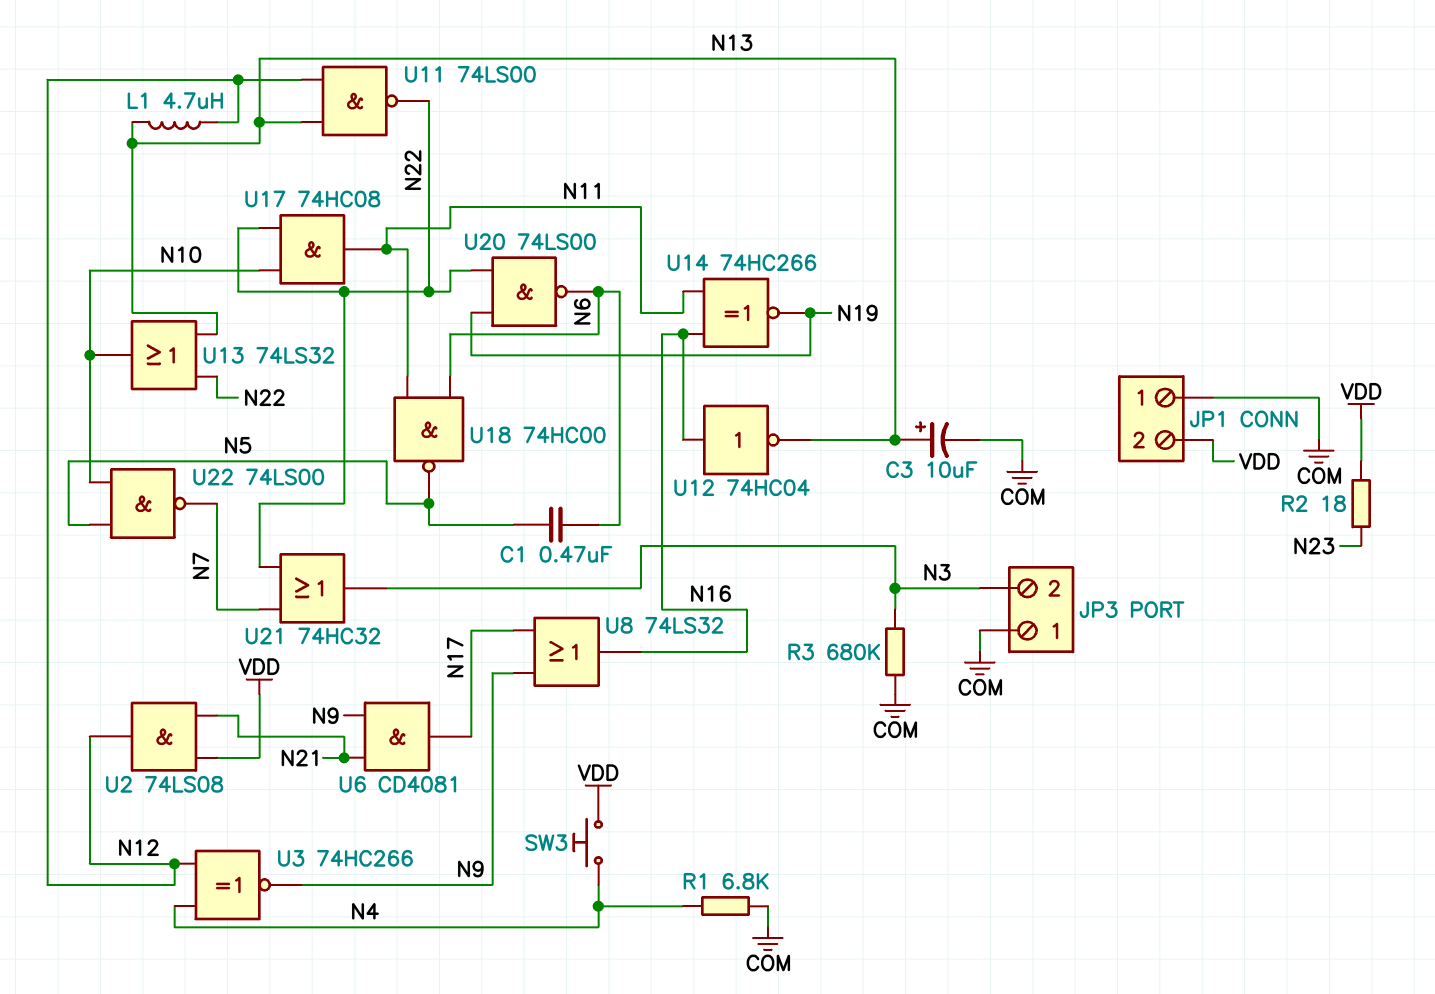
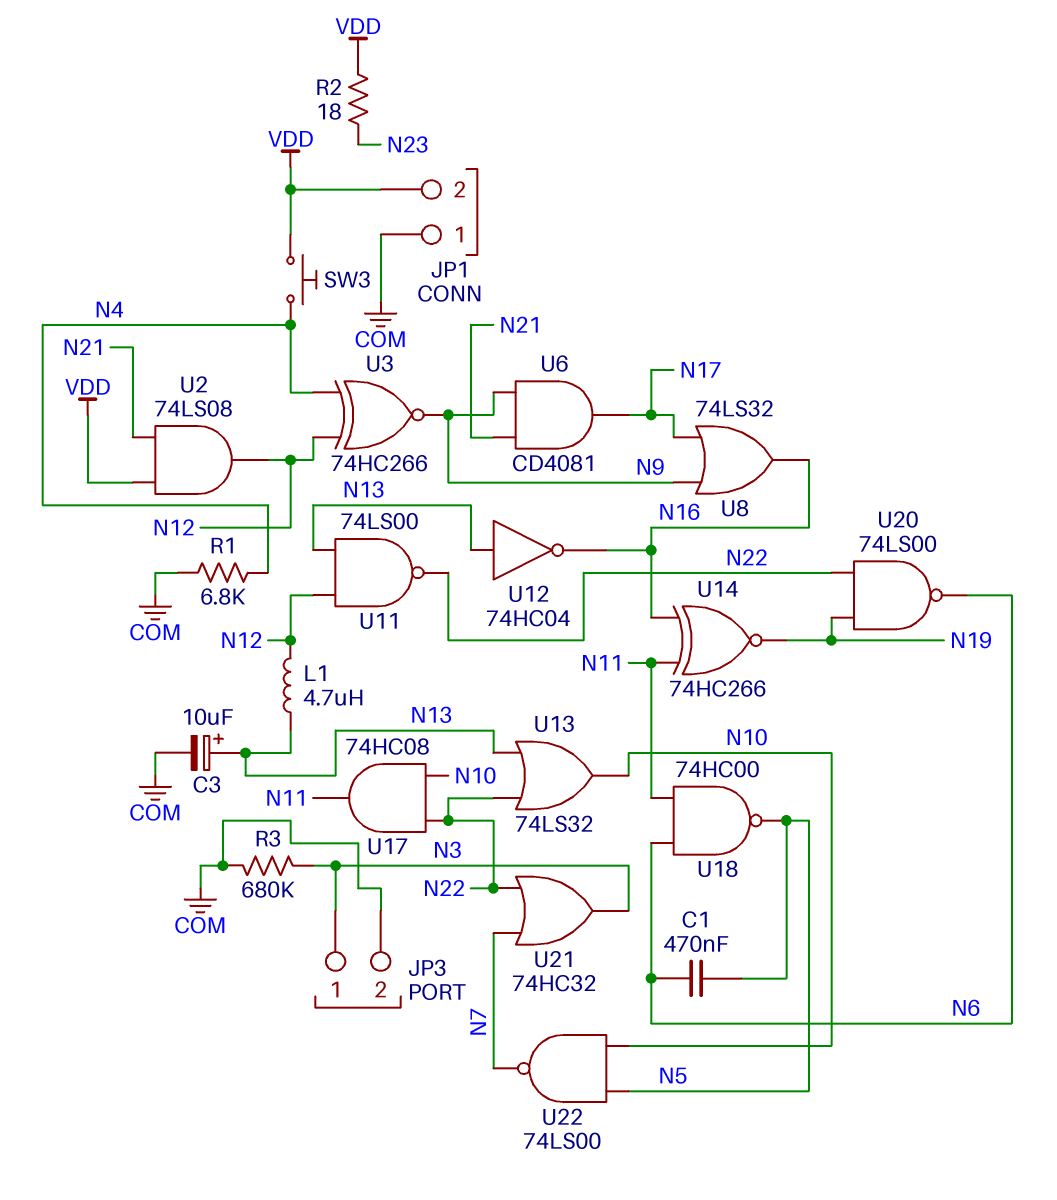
JP3 pin 1: COM -> N3
JP3 pin 2: N3 -> COM
U12: NOT 74HC04 (in N16, out N13) -> NOT 74HC04 (in N13, out N16)

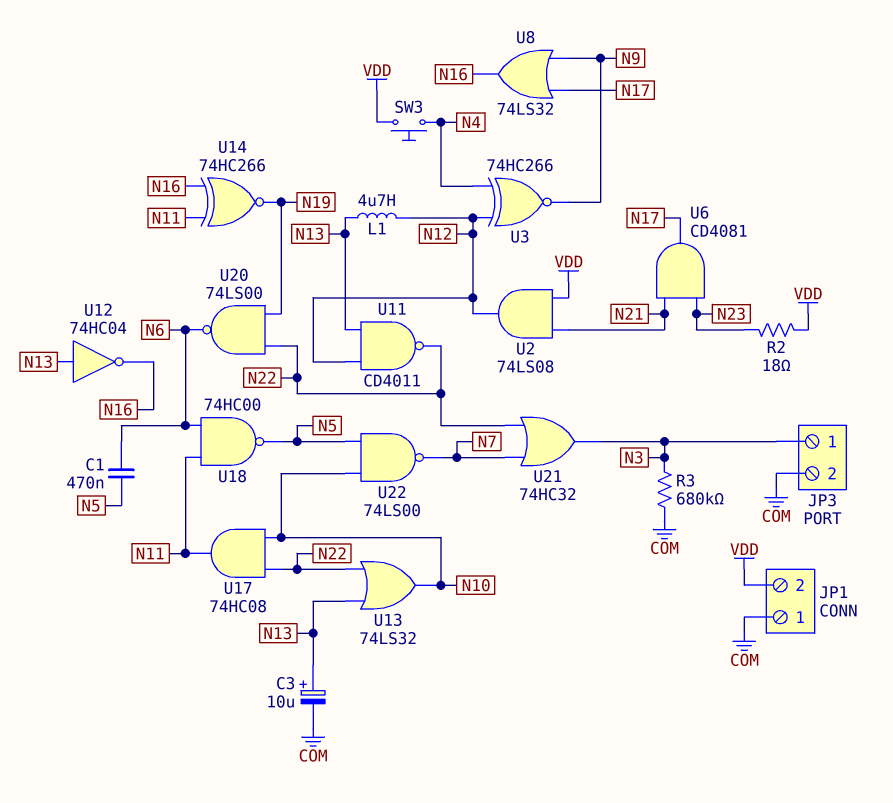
R1: 6.8k (COM, N4) -> none
U6: AND CD4081 (in N9, in N21, out N17) -> AND CD4081 (in N21, in N23, out N17)
U11: NAND 74LS00 (in N12, in N13, out N22) -> NAND CD4011 (in N12, in N13, out N22)

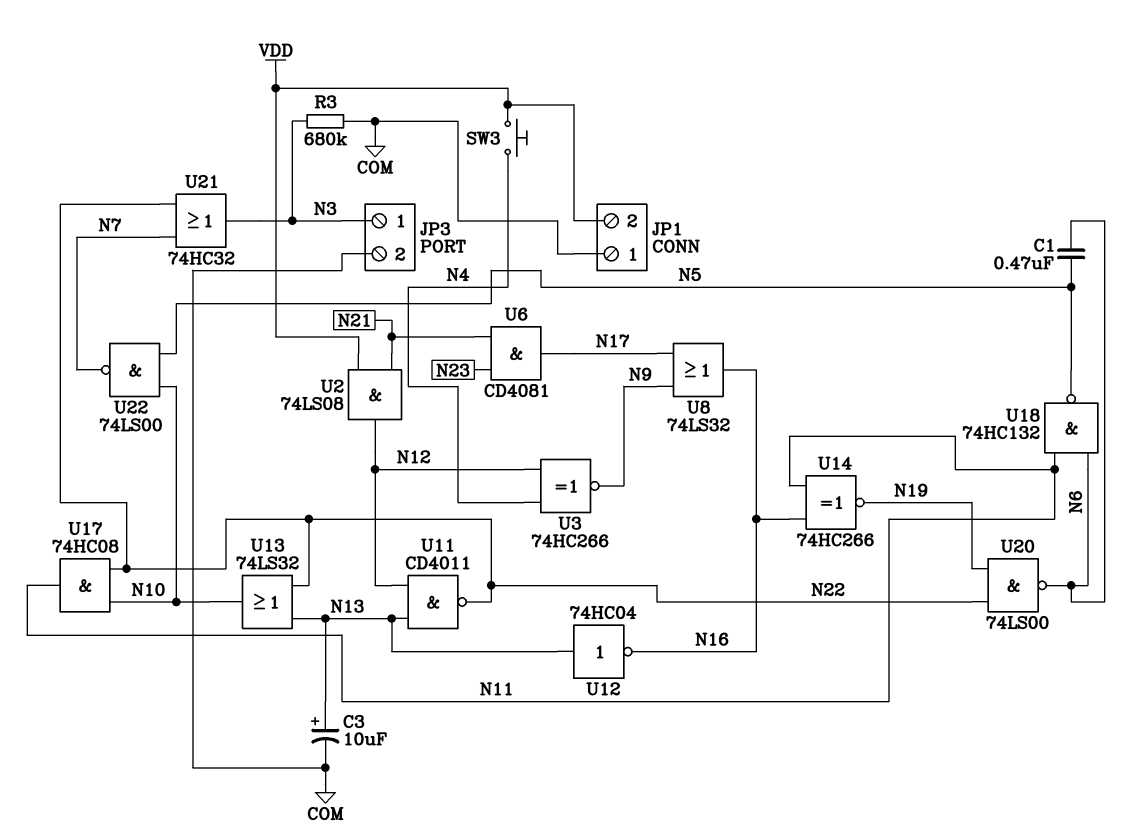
L1: 4.7uH (N12, N13) -> none
R2: 18 (N23, VDD) -> none
U18: NAND 74HC00 (in N6, in N11, out N5) -> NAND 74HC132 (in N6, in N11, out N5)

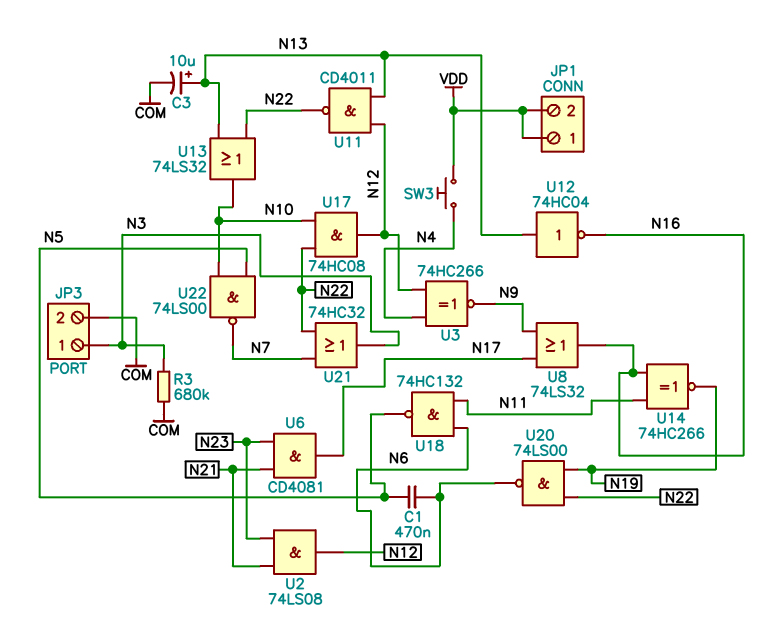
JP1 pin 1: COM -> VDD
U2: AND 74LS08 (in N21, in VDD, out N12) -> AND 74LS08 (in N21, in N23, out N12)
U17: AND 74HC08 (in N10, in N22, out N11) -> AND 74HC08 (in N10, in N22, out N12)

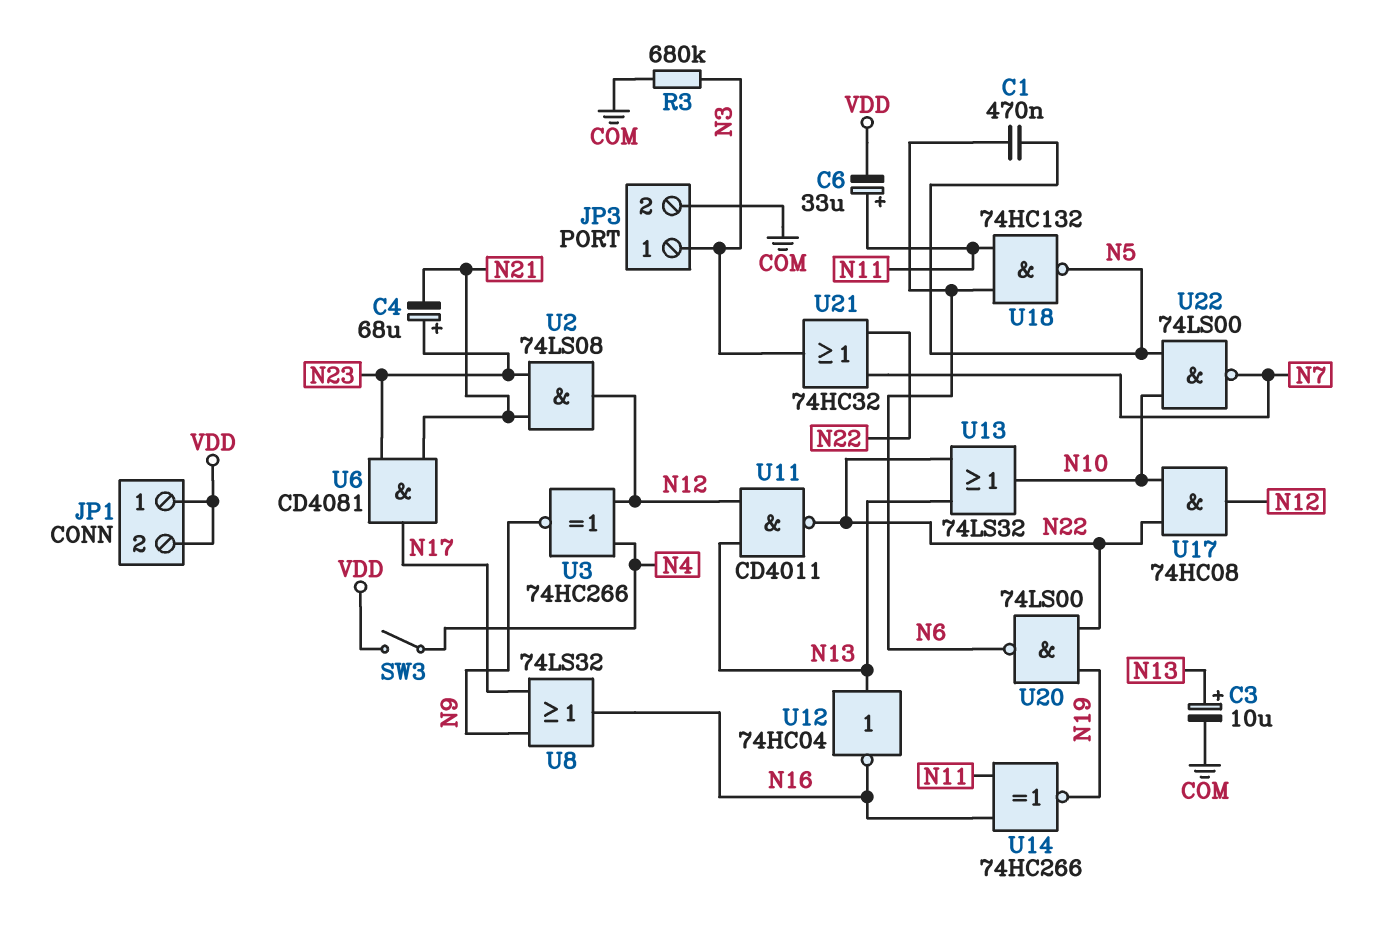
C4: none -> 68uF (plus N23, minus N21)
C6: none -> 33uF (plus N11, minus VDD)
SW3: button (N4, VDD) -> switch (N4, VDD)

